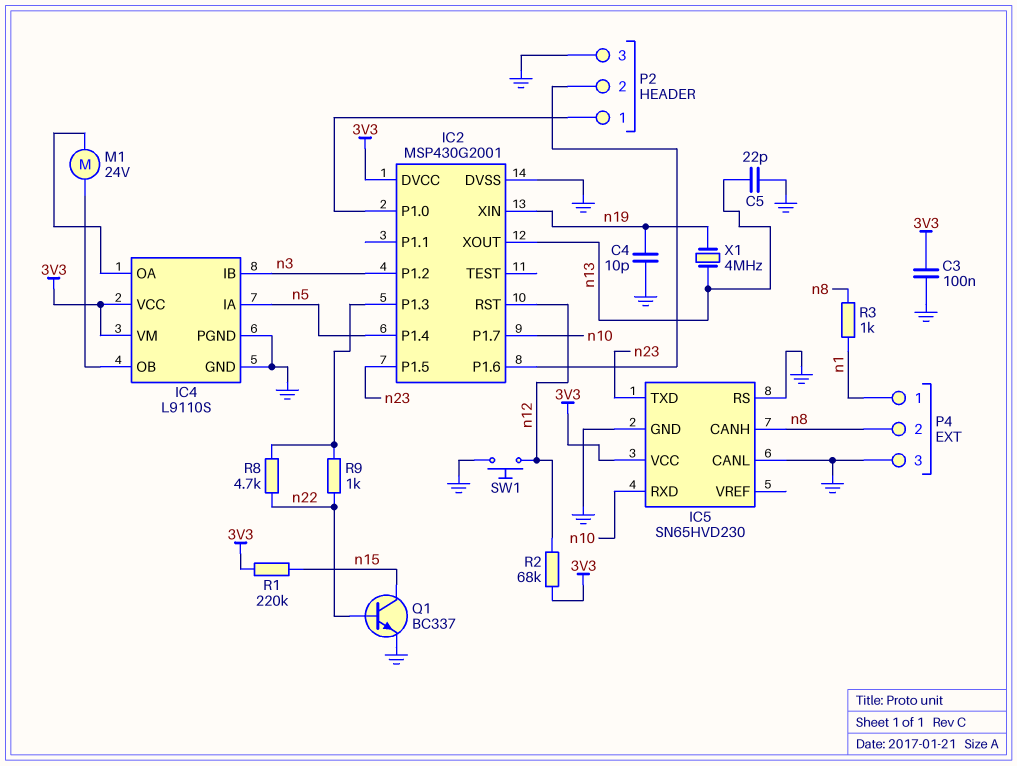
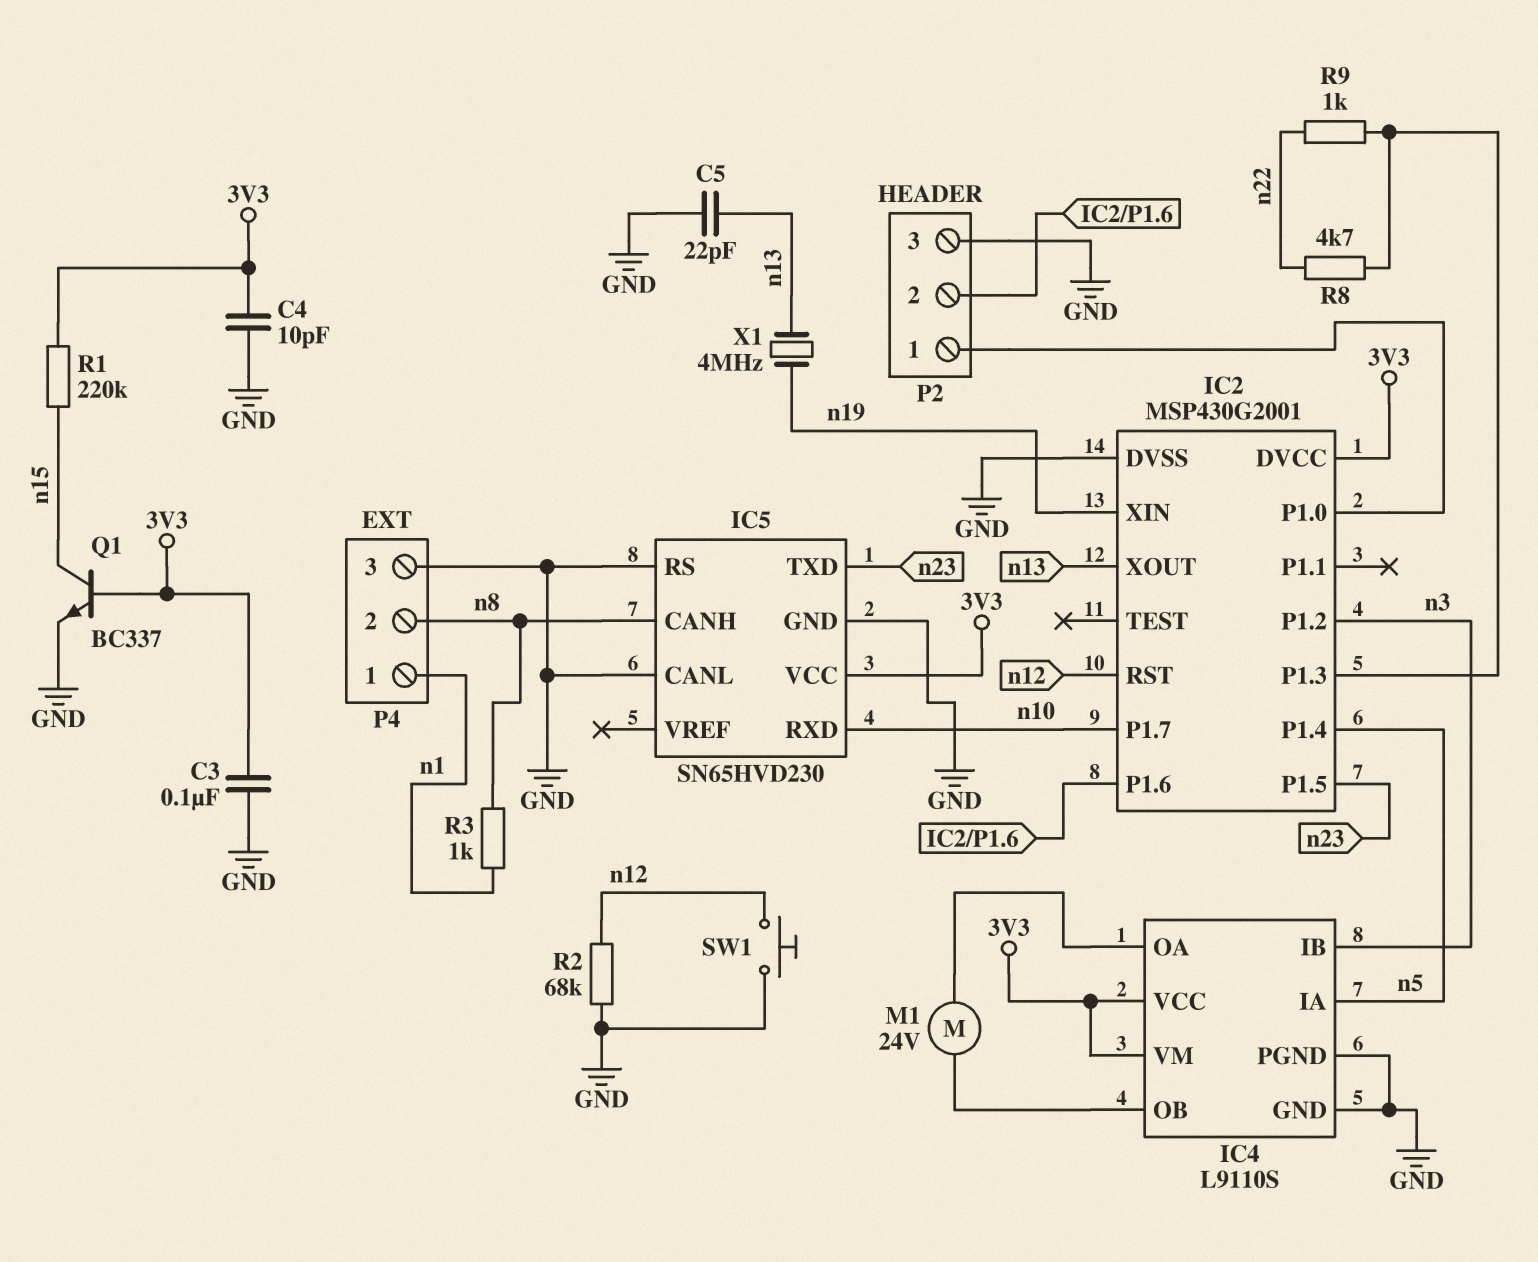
C4: 10pF (GND, n19) -> 10pF (3V3, GND)
Q1: NPN BC337 (B n22, C n15, E GND) -> NPN BC337 (B 3V3, C n15, E GND)
R2: 68k (3V3, n12) -> 68k (GND, n12)

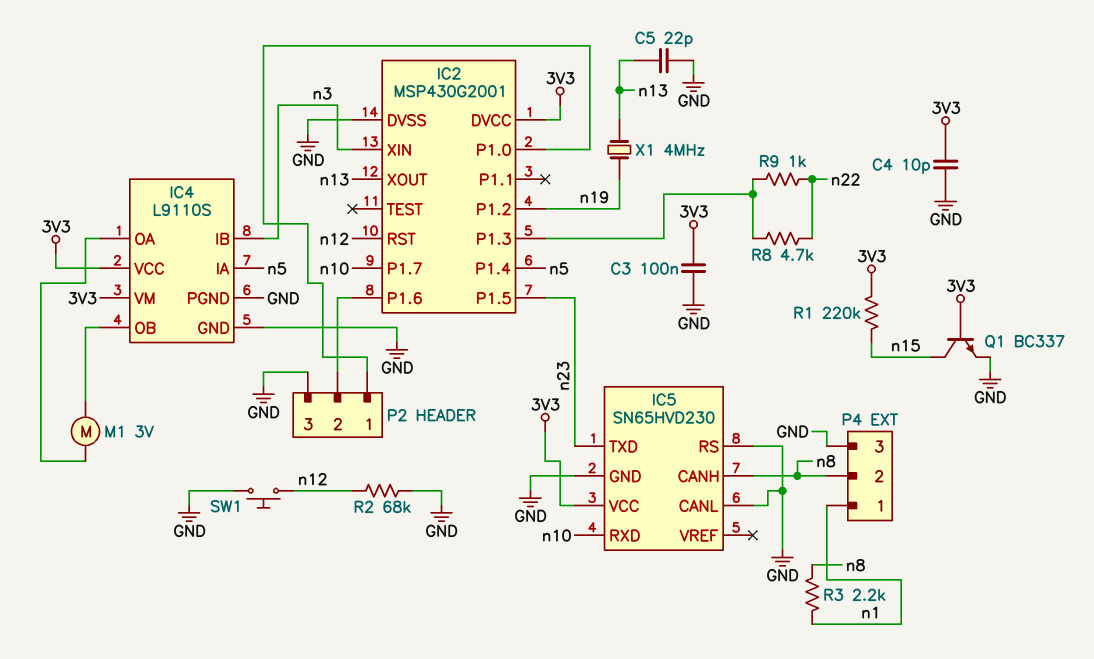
IC2 pin P1.2: n3 -> n19
IC2 pin XIN: n19 -> n3
M1: motor 24V (IC4/OA, IC4/OB) -> motor 3V (IC4/OA, IC4/OB)
R3: 1k (n1, n8) -> 2.2k (n1, n8)

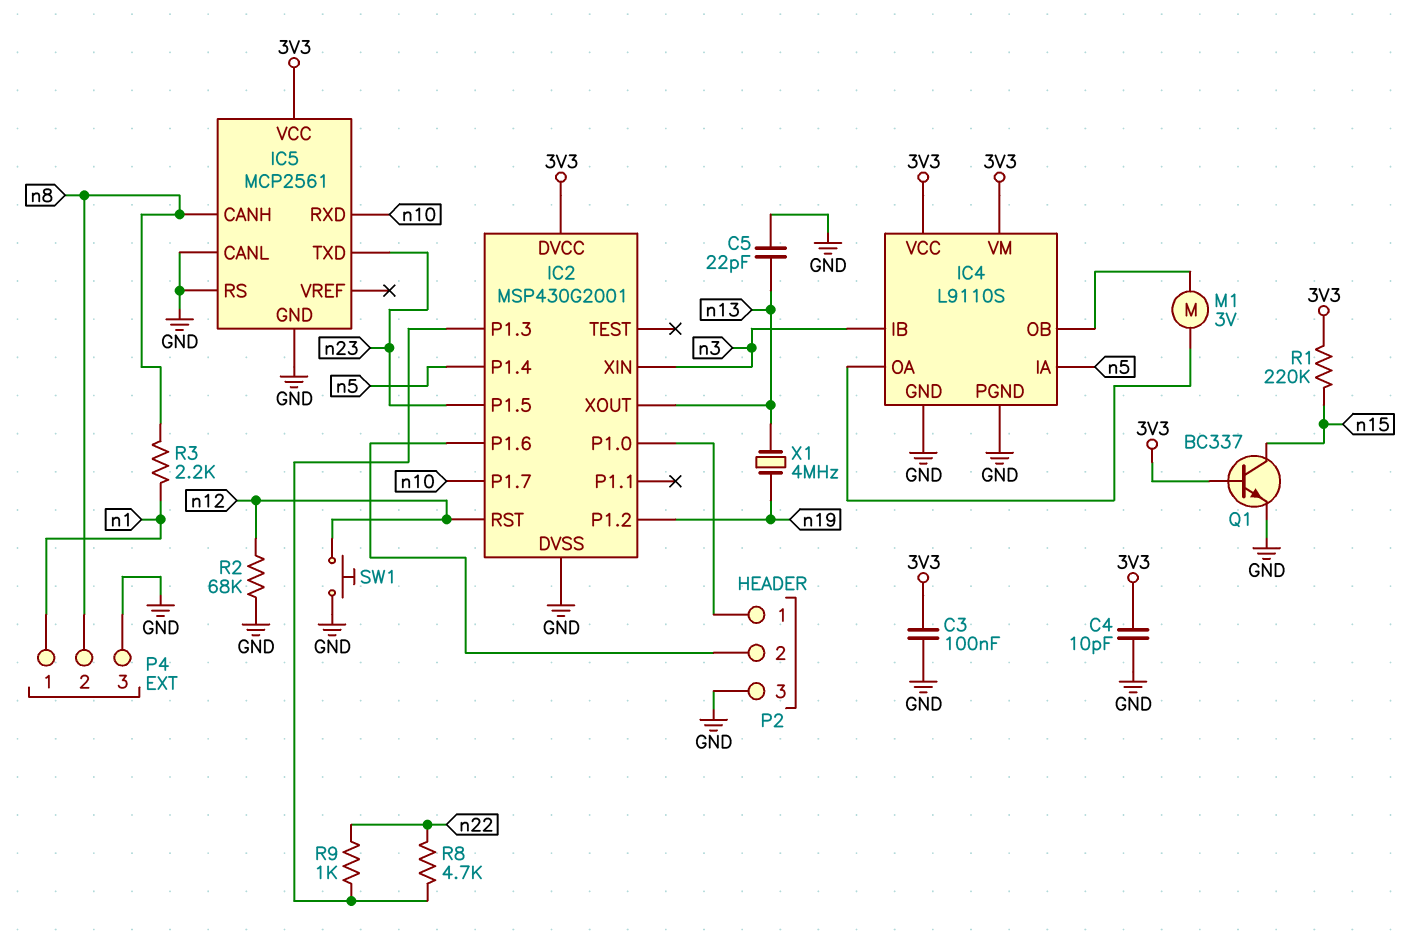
IC5: SN65HVD230 -> MCP2561

